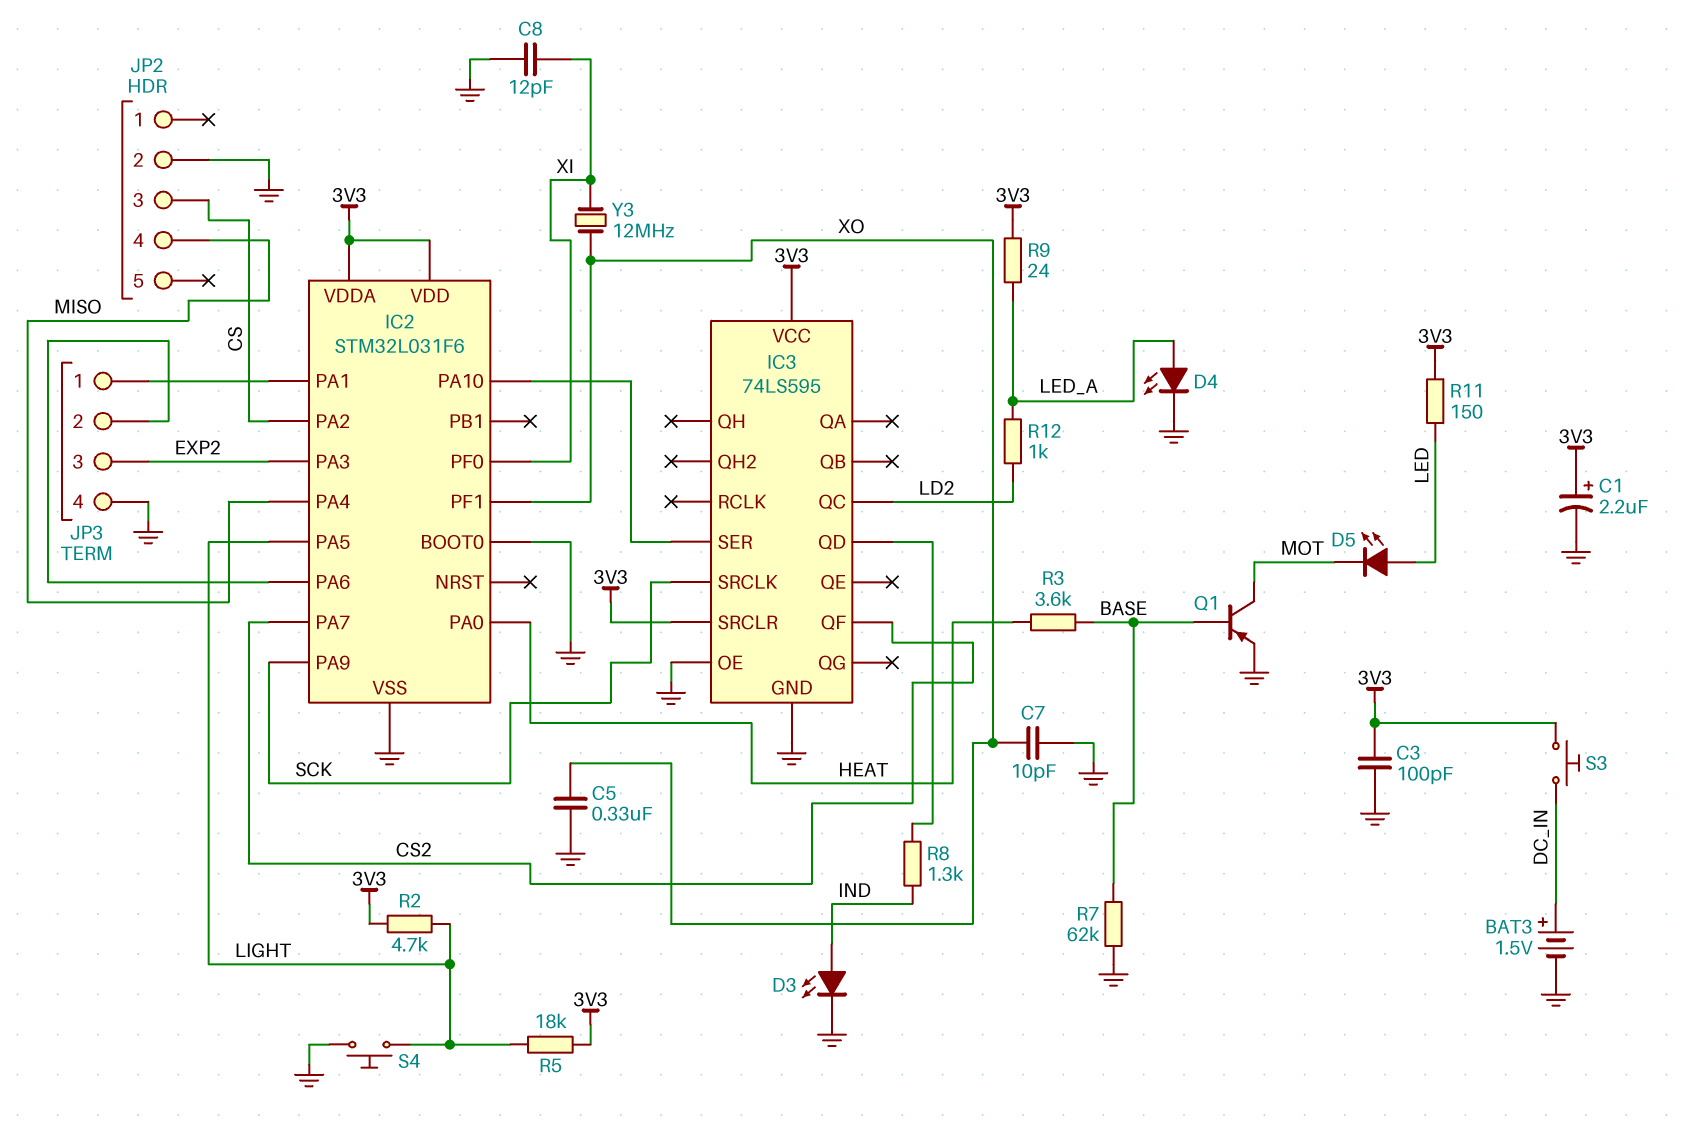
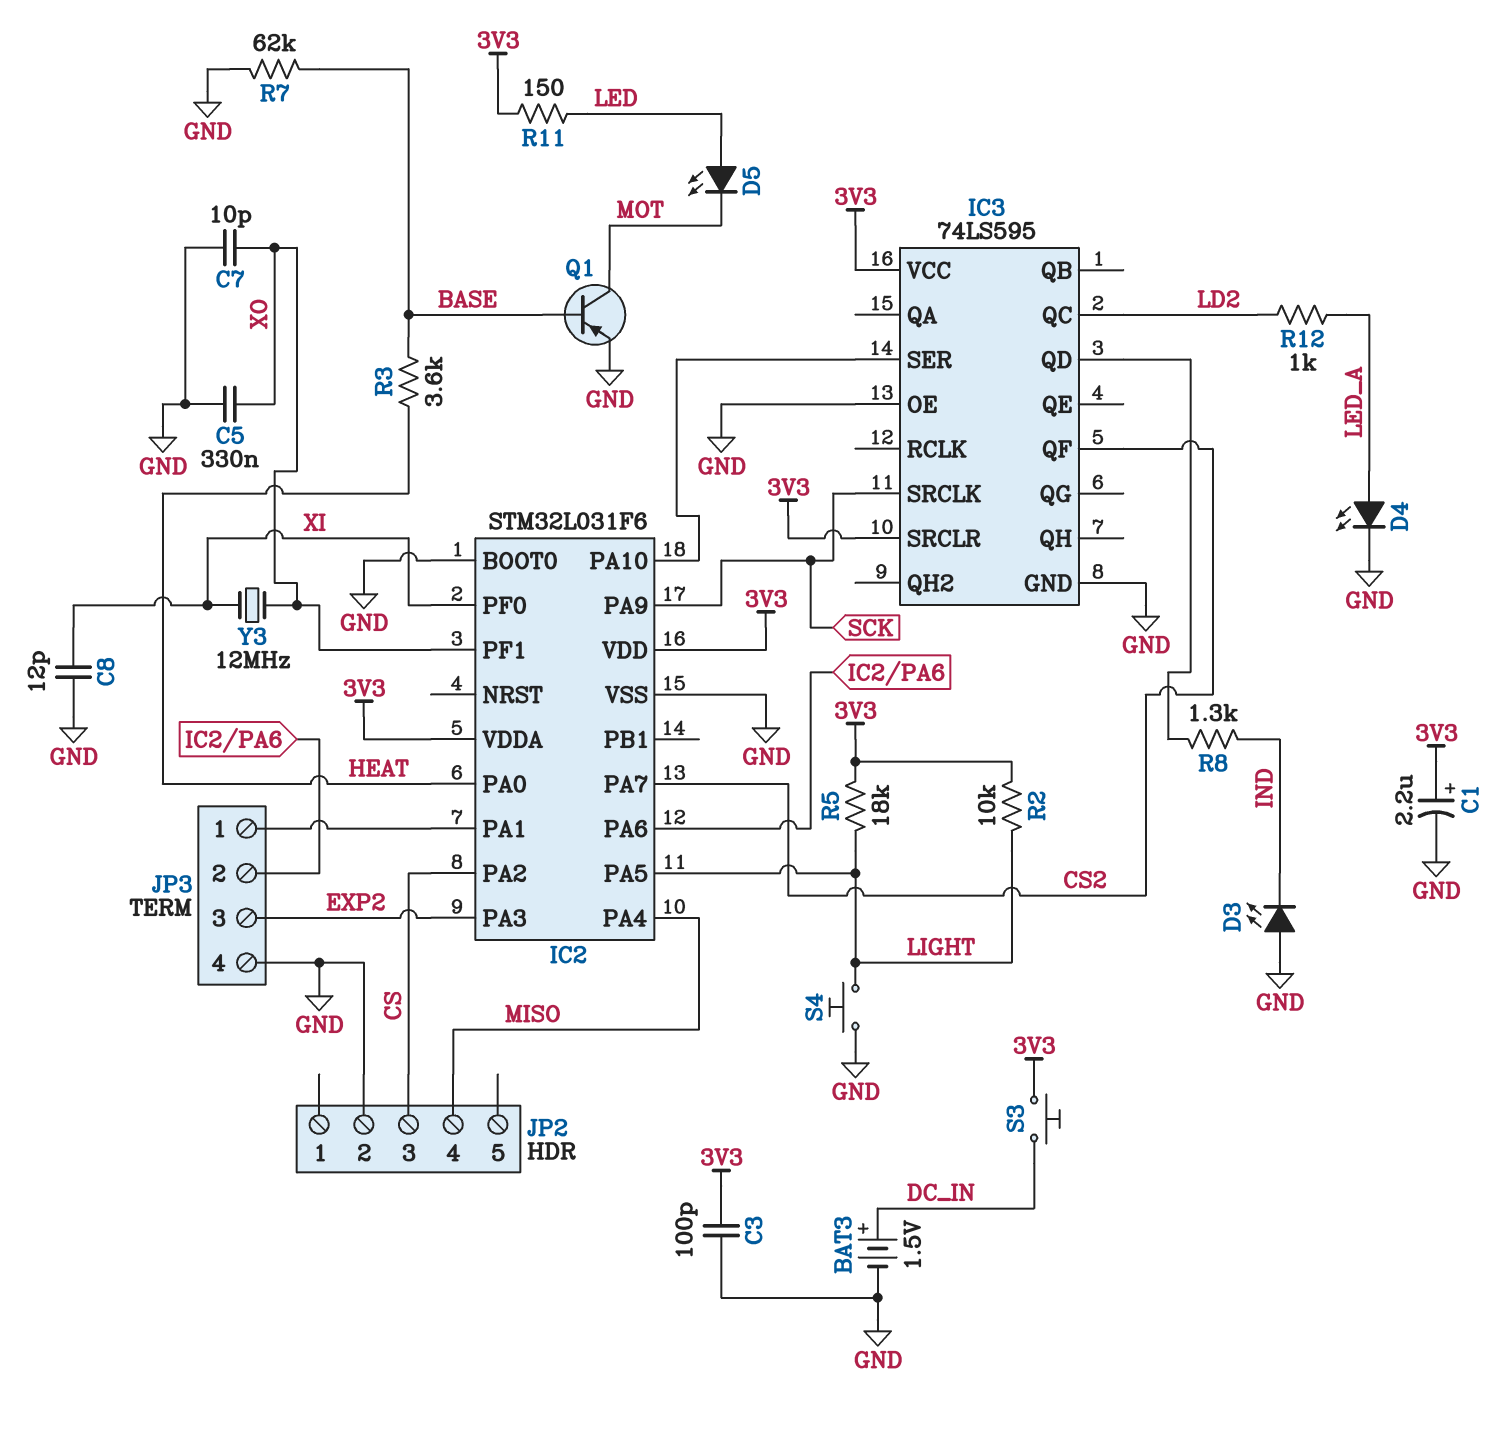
D3: LED (A IND, K GND) -> LED (A GND, K IND)
R2: 4.7k (3V3, LIGHT) -> 10k (3V3, LIGHT)
R9: 24 (3V3, LED_A) -> none

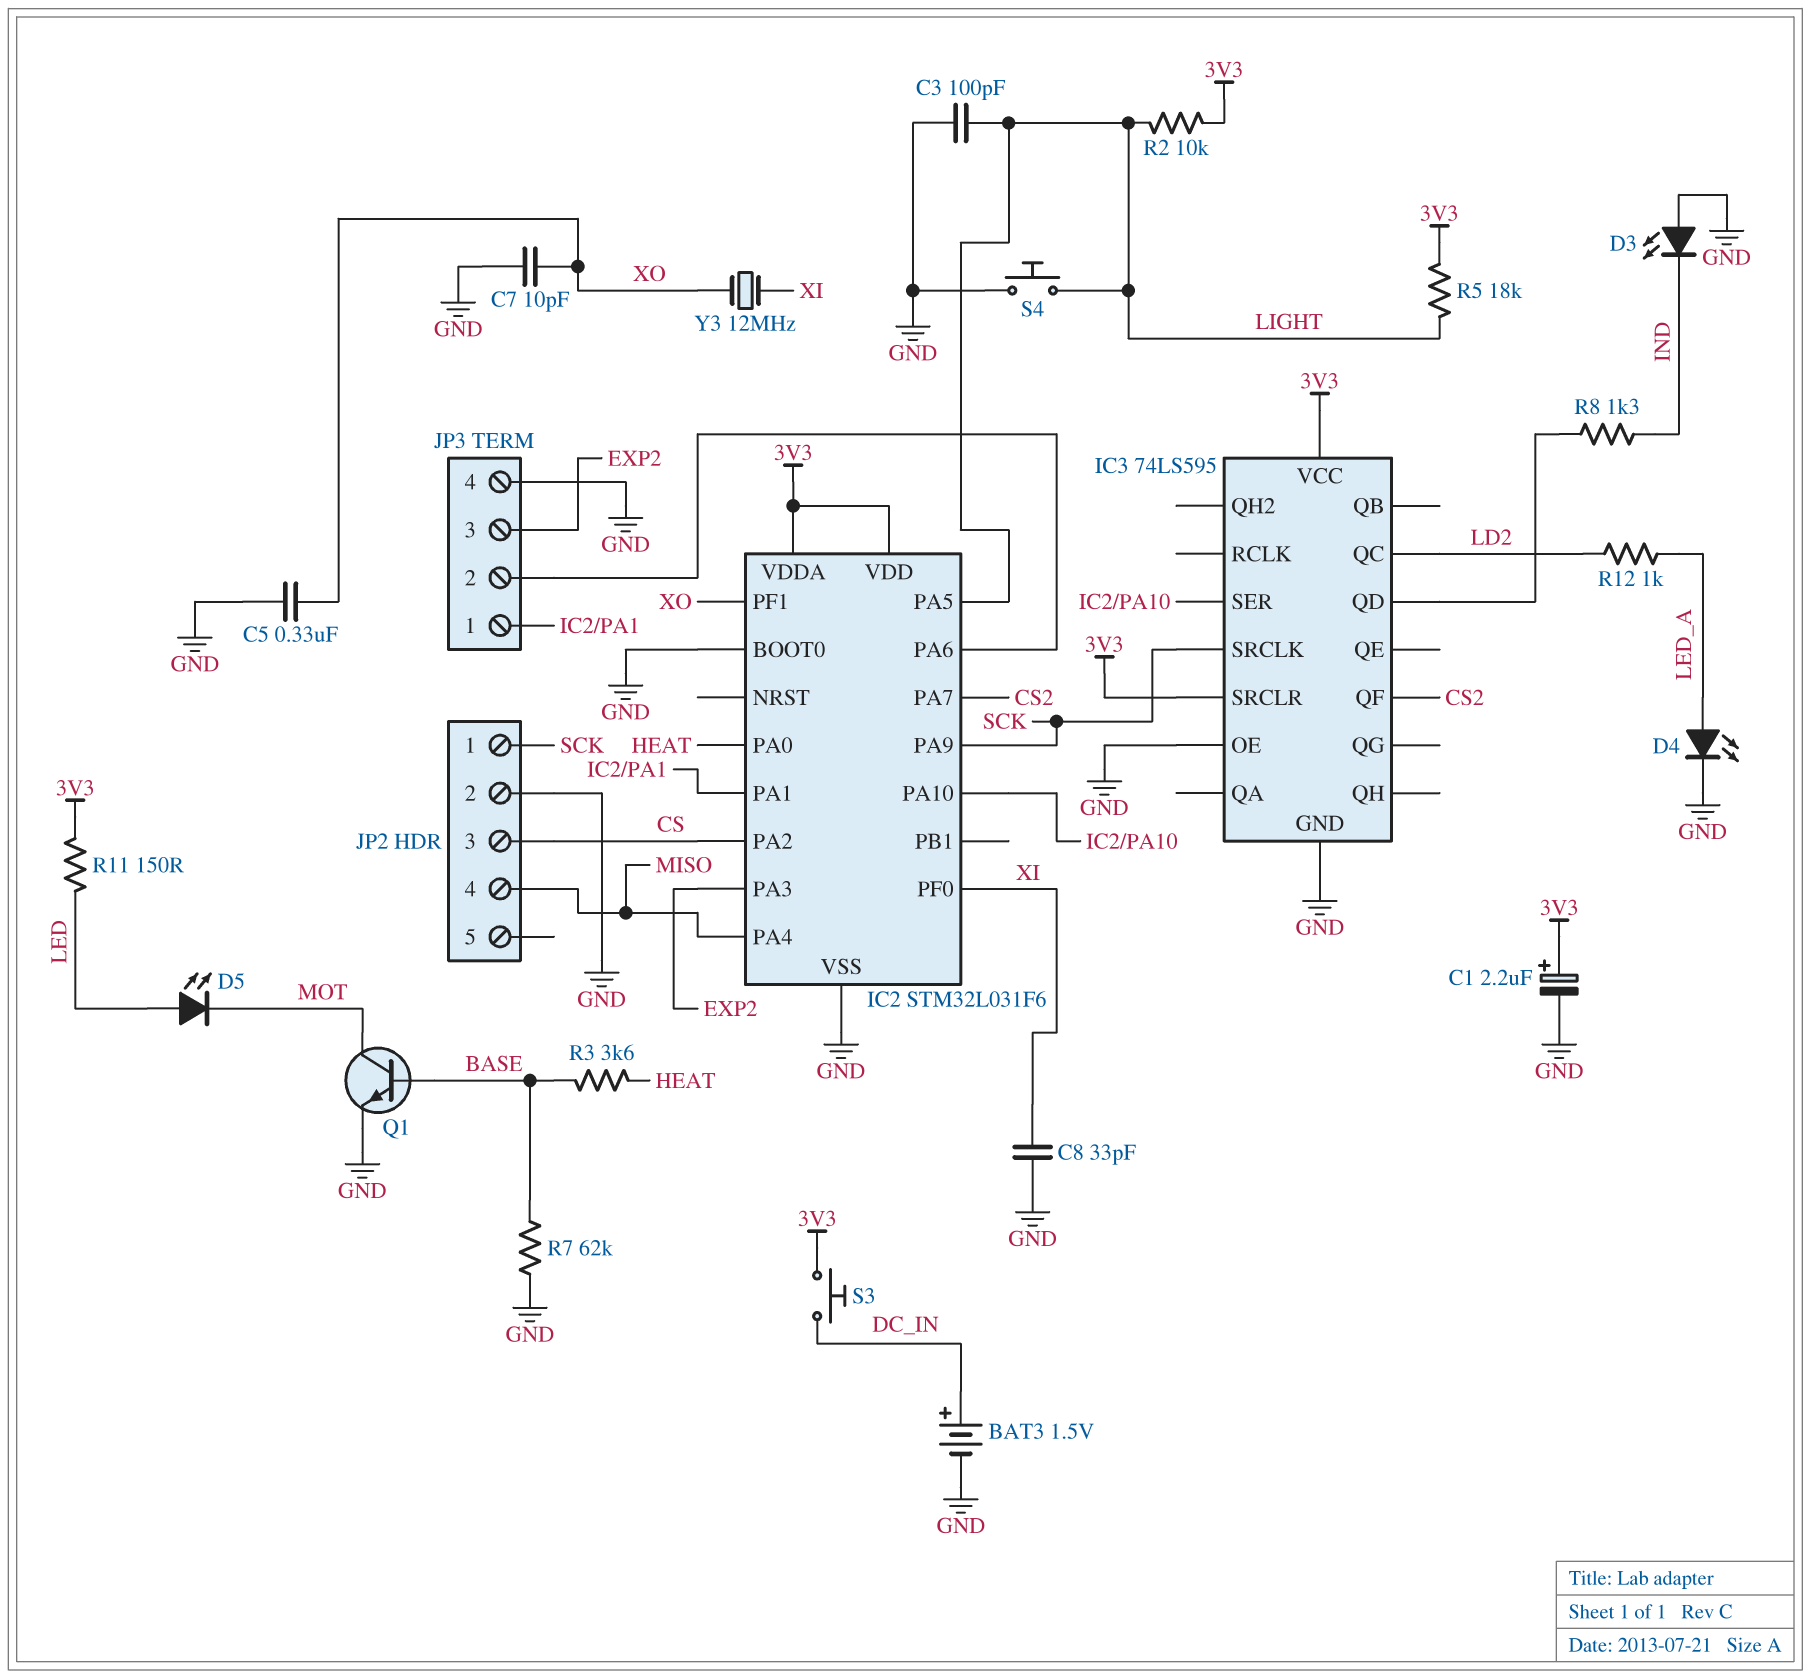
C3: 100pF (3V3, GND) -> 100pF (GND, LIGHT)
C8: 12pF (GND, XI) -> 33pF (GND, XI)
JP2 pin 1: none -> SCK
Q1: PNP (B BASE, C MOT, E GND) -> NPN (B BASE, C MOT, E GND)

